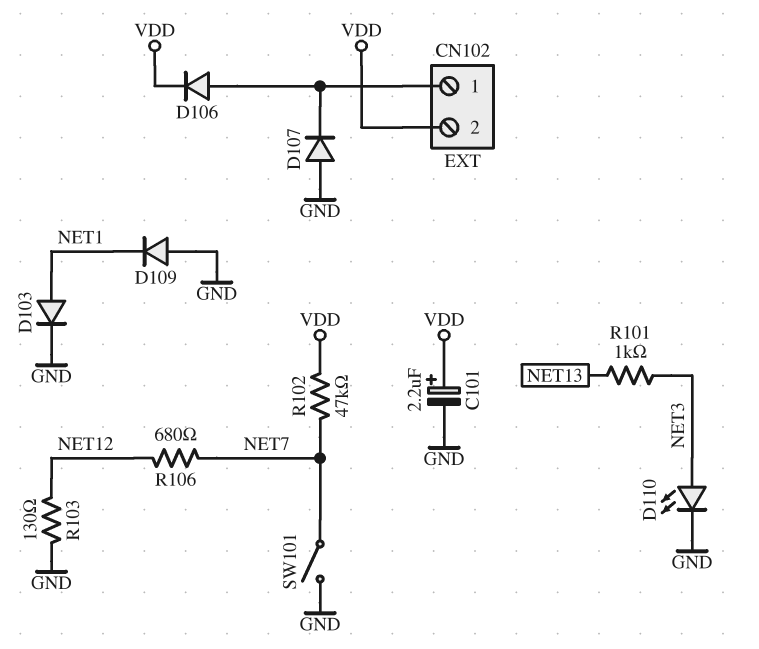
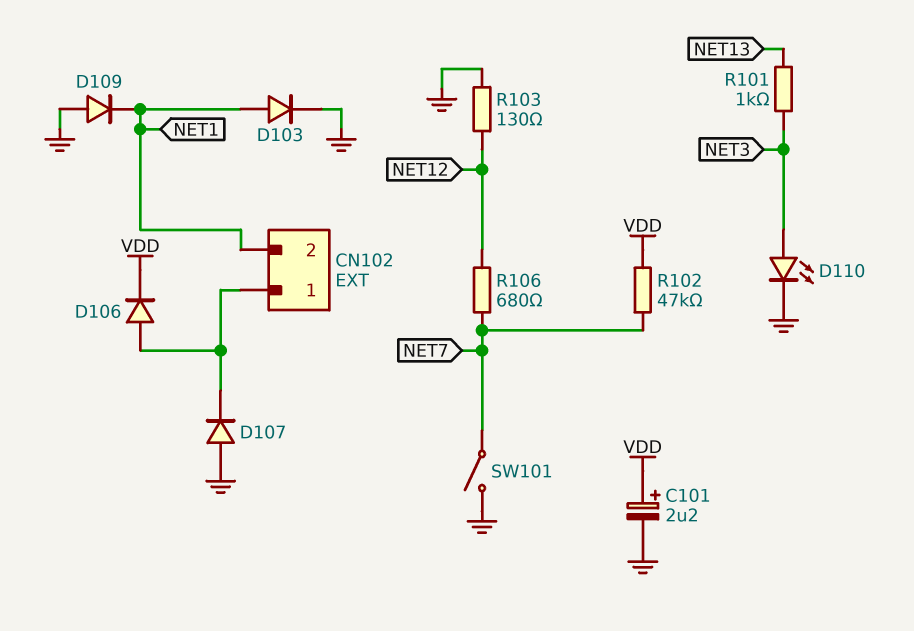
CN102 pin 2: VDD -> NET1

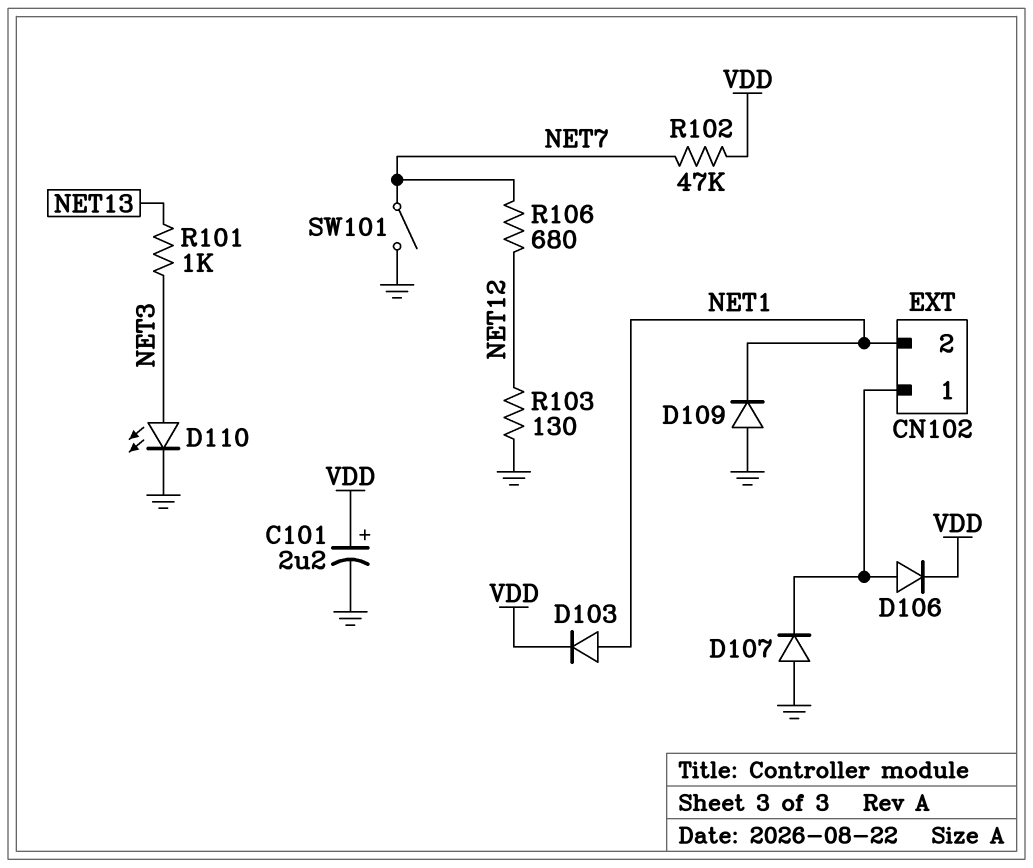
D103: diode (A NET1, K GND) -> diode (A NET1, K VDD)

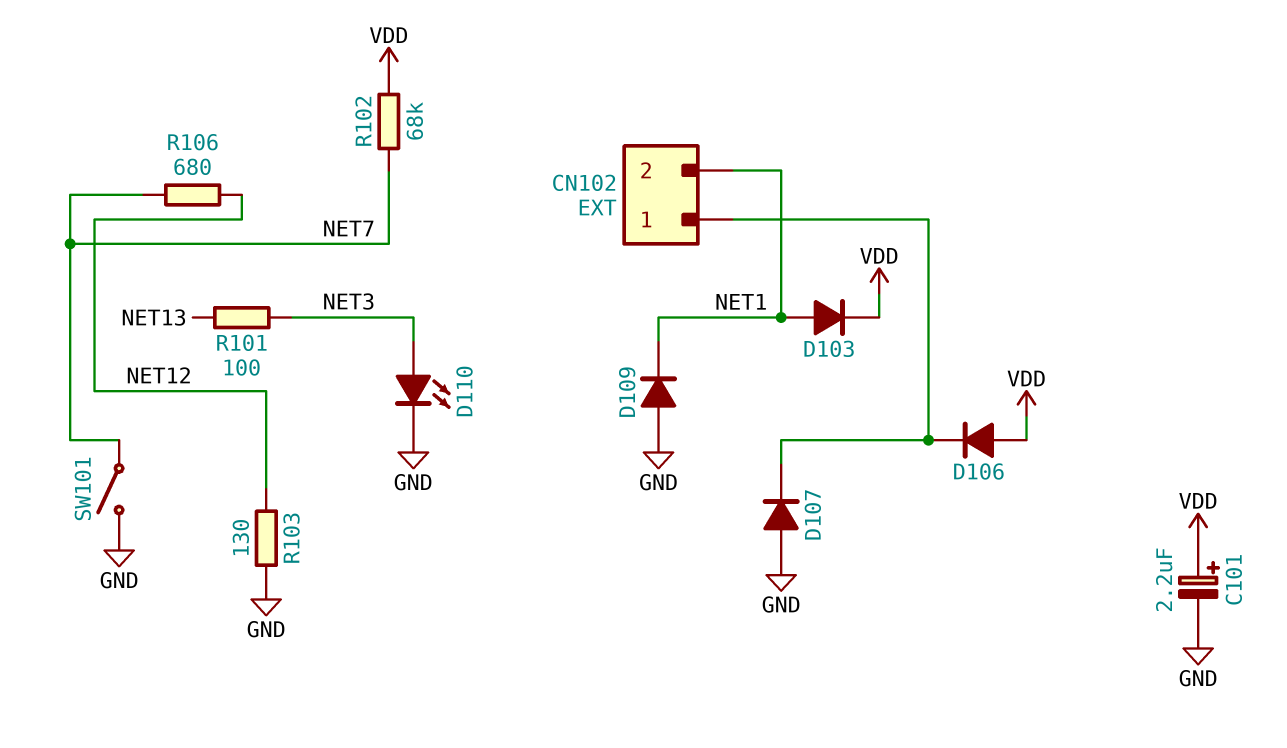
D106: diode (A CN102/1, K VDD) -> diode (A VDD, K CN102/1)
R101: 1k (NET3, NET13) -> 100 (NET3, NET13)
R102: 47k (NET7, VDD) -> 68k (NET7, VDD)

